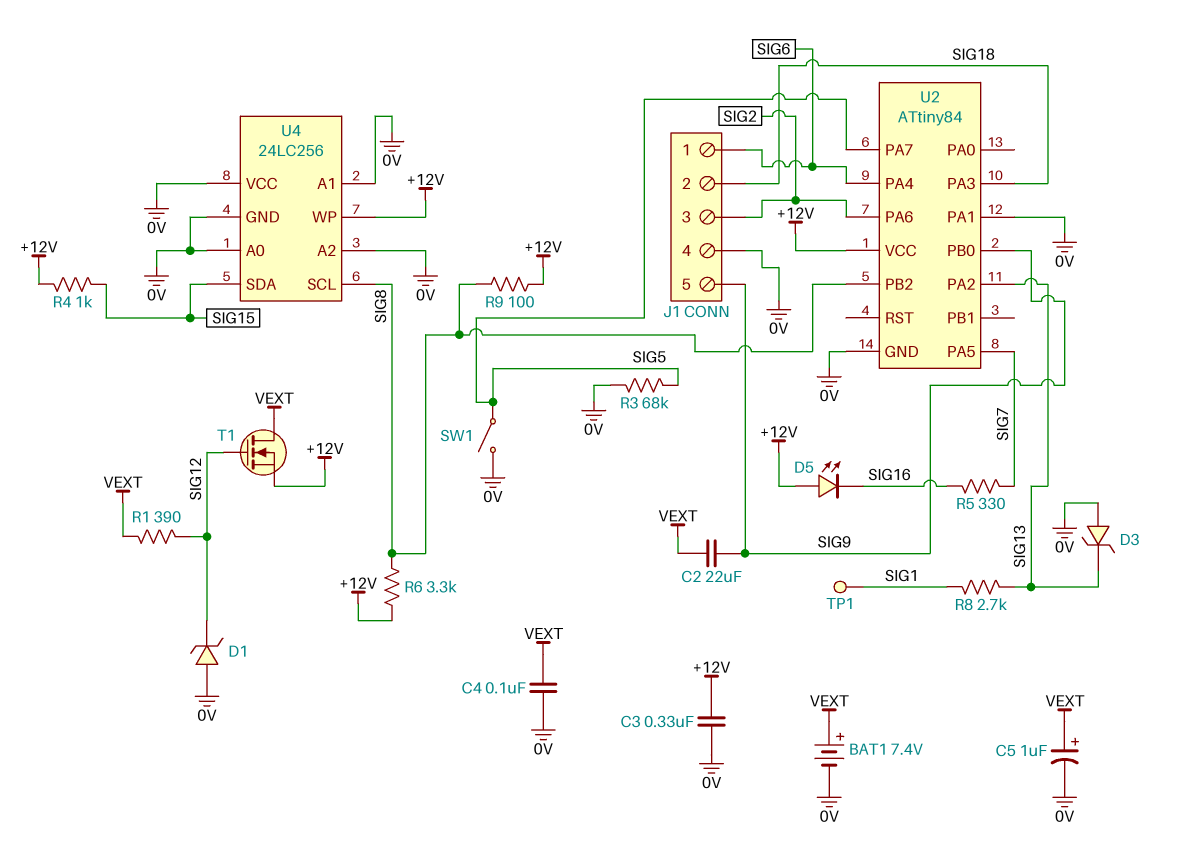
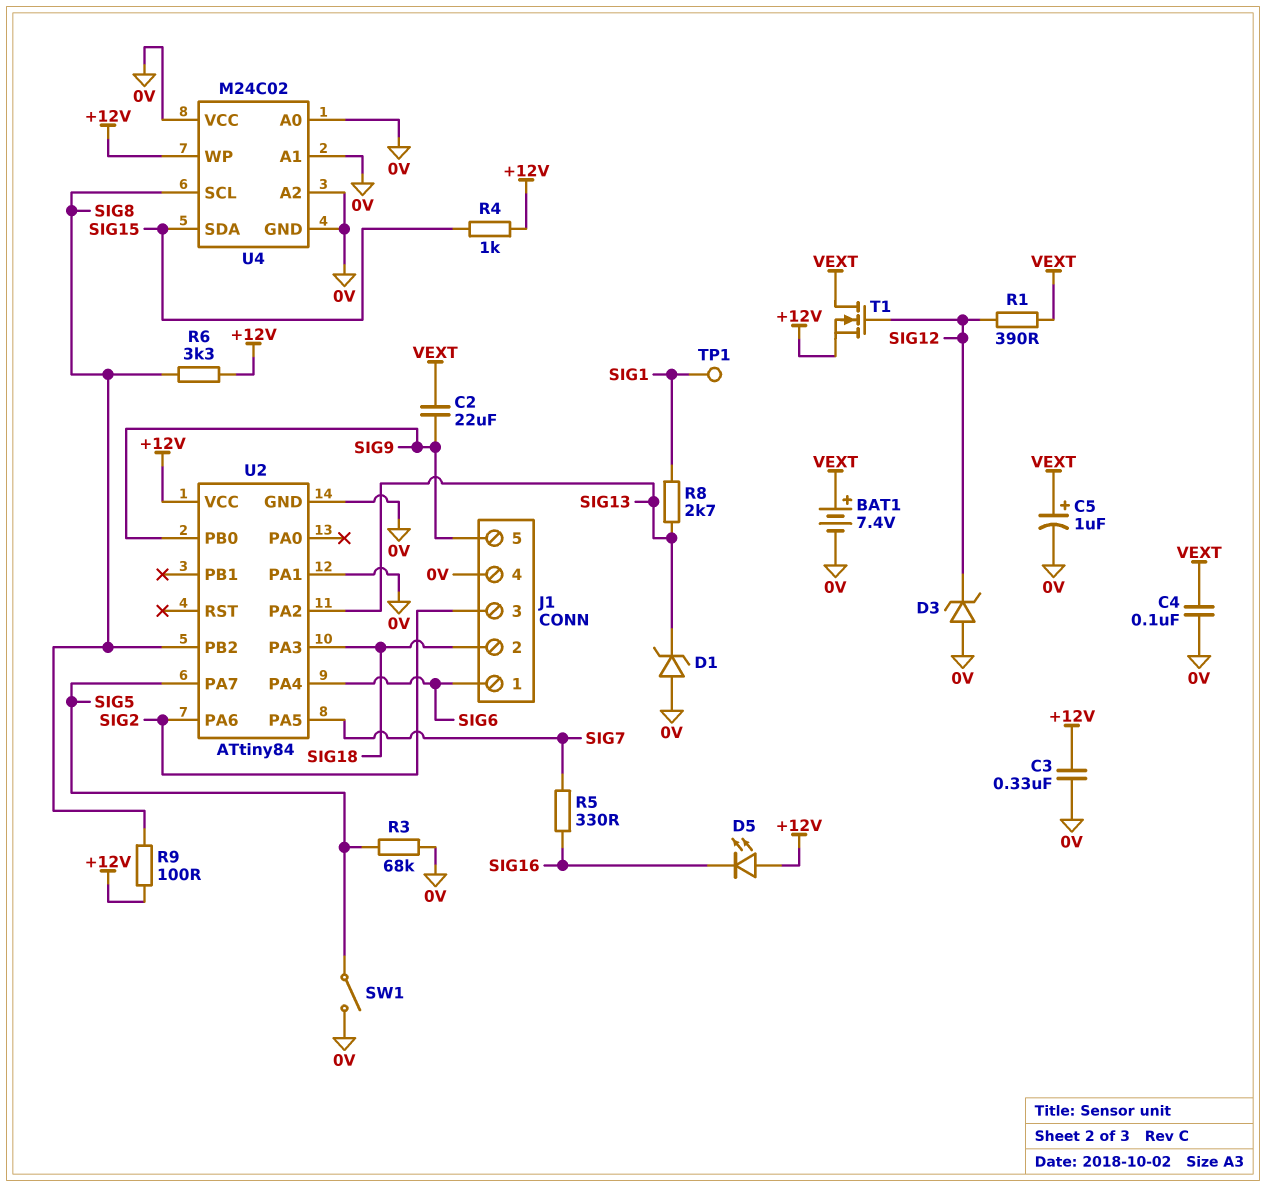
D1: zener (A 0V, K SIG12) -> zener (A 0V, K SIG13)
D3: zener (A 0V, K SIG13) -> zener (A 0V, K SIG12)
U4: 24LC256 -> M24C02

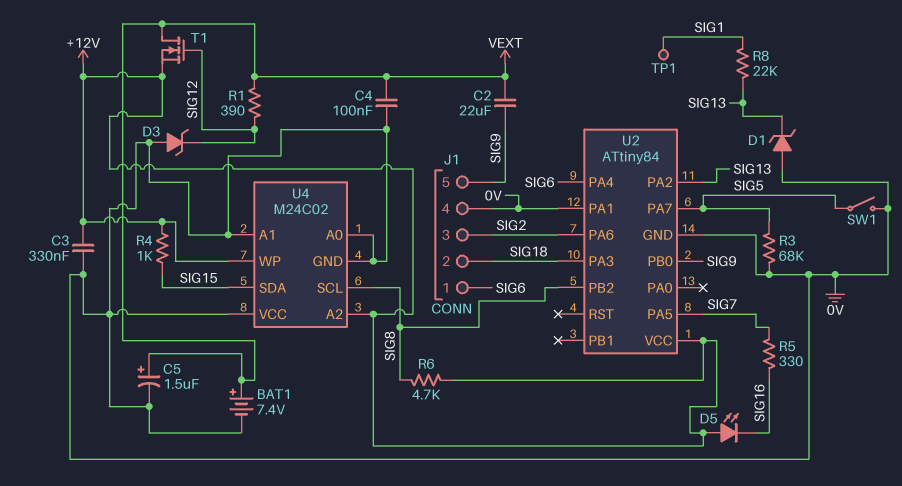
C5: 1uF (plus VEXT, minus 0V) -> 1.5uF (plus VEXT, minus 0V)
R6: 3.3k (+12V, SIG8) -> 4.7k (+12V, SIG8)
R8: 2.7k (SIG1, SIG13) -> 22k (SIG1, SIG13)
R9: 100 (+12V, SIG8) -> none
U4 pin A2: 0V -> +12V

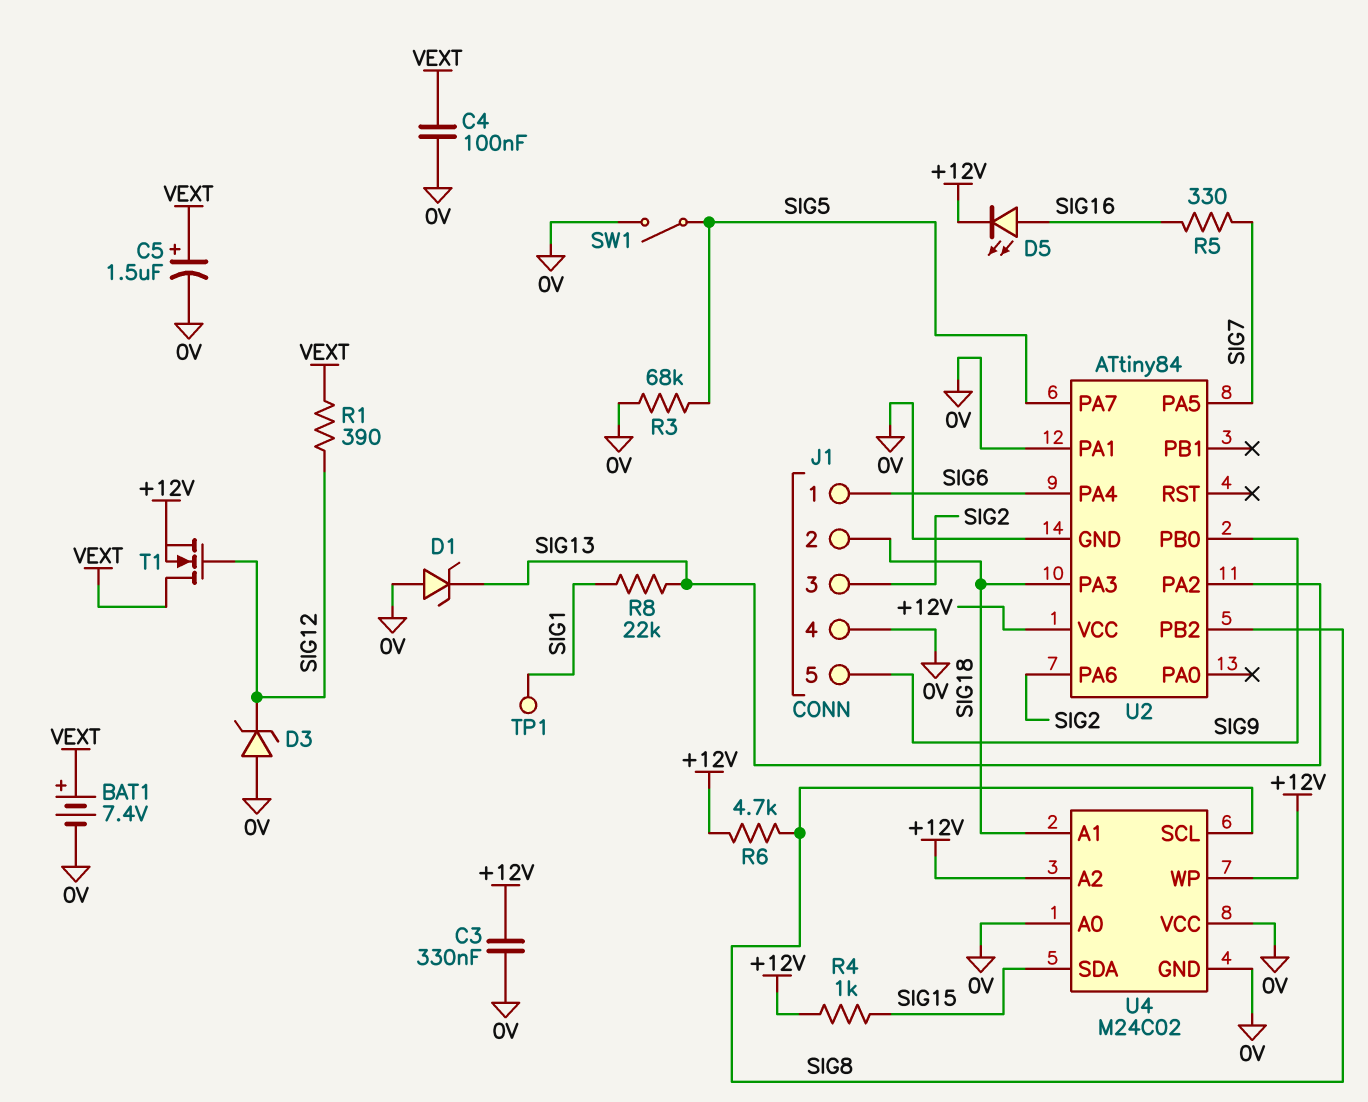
C2: 22uF (SIG9, VEXT) -> none
D5: LED (A +12V, K SIG16) -> LED (A SIG16, K +12V)
U4 pin A1: 0V -> SIG18

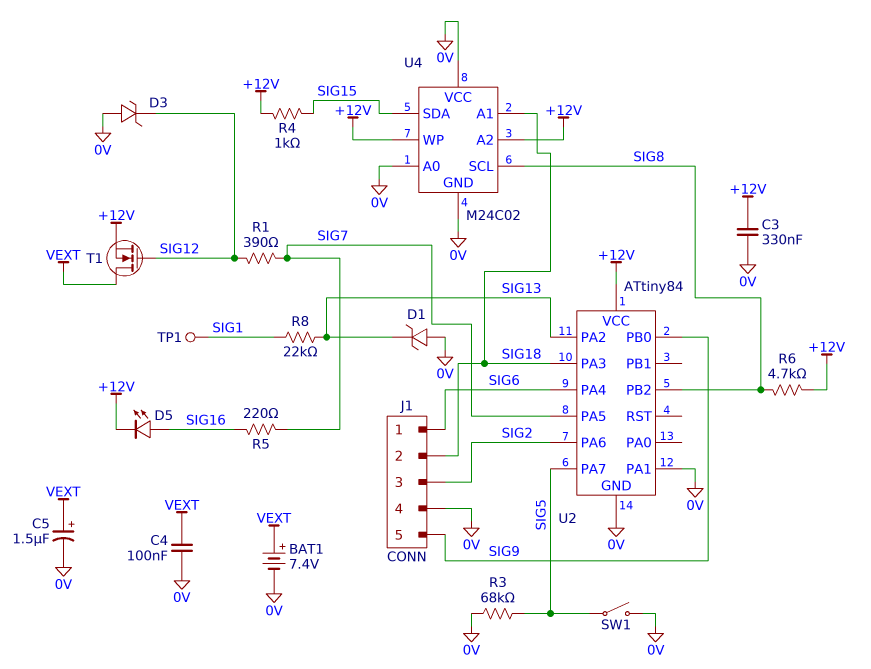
R1: 390 (SIG12, VEXT) -> 390 (SIG7, SIG12)
R5: 330 (SIG7, SIG16) -> 220 (SIG7, SIG16)

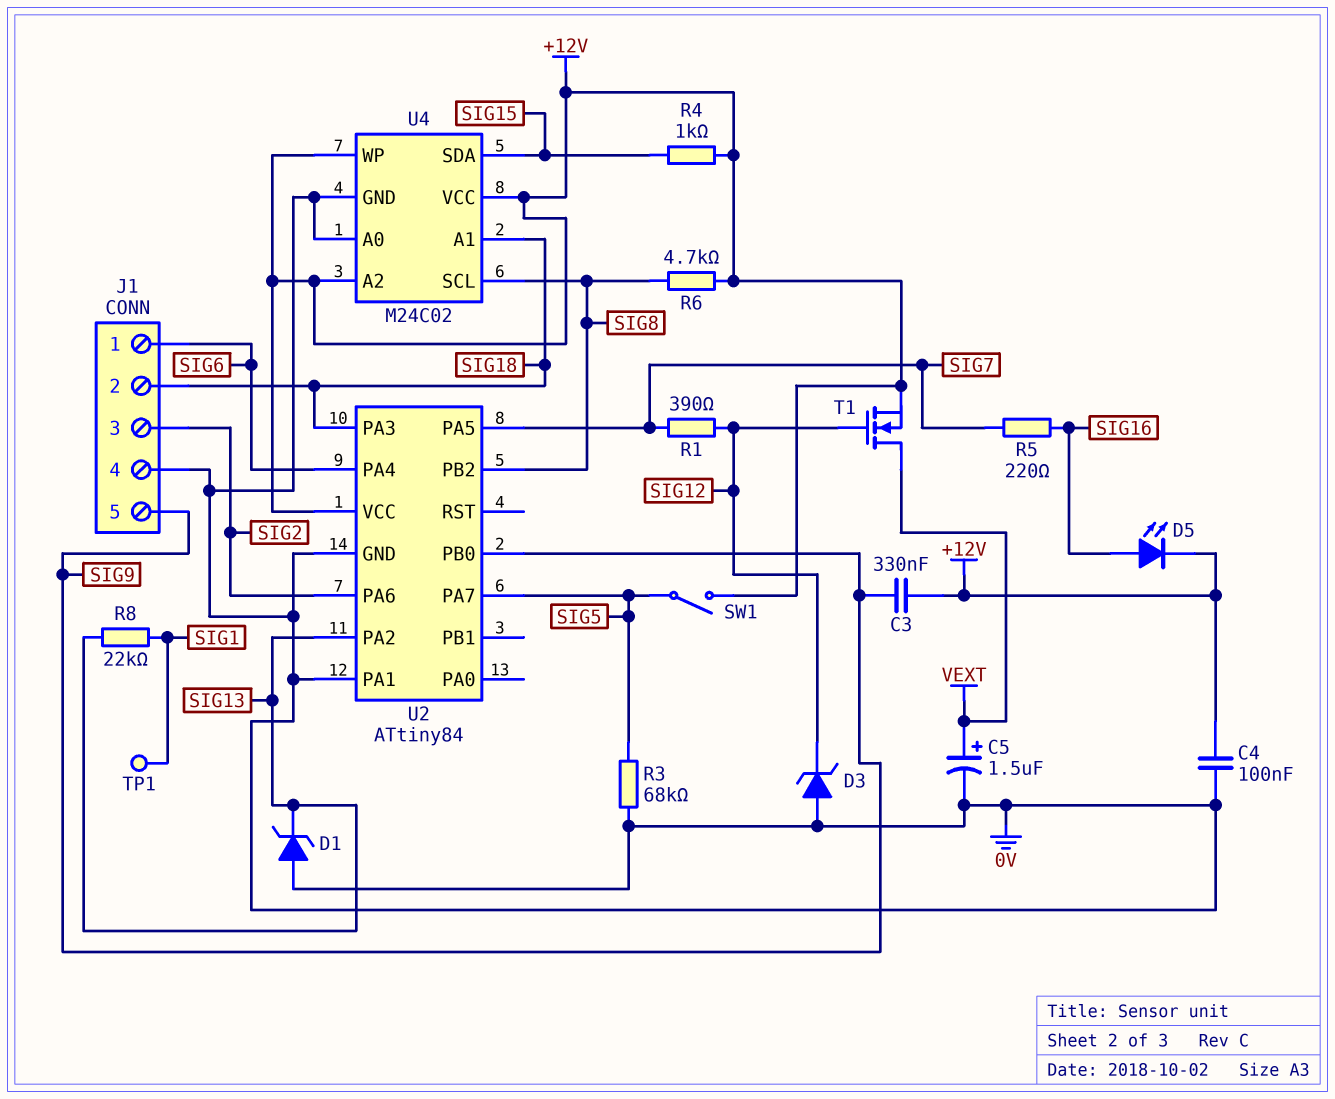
BAT1: 7.4V (plus VEXT, minus 0V) -> none
C3: 330nF (+12V, 0V) -> 330nF (+12V, SIG9)
C4: 100nF (0V, VEXT) -> 100nF (+12V, 0V)
SW1: switch (0V, SIG5) -> switch (+12V, SIG5)
U4 pin VCC: 0V -> +12V

